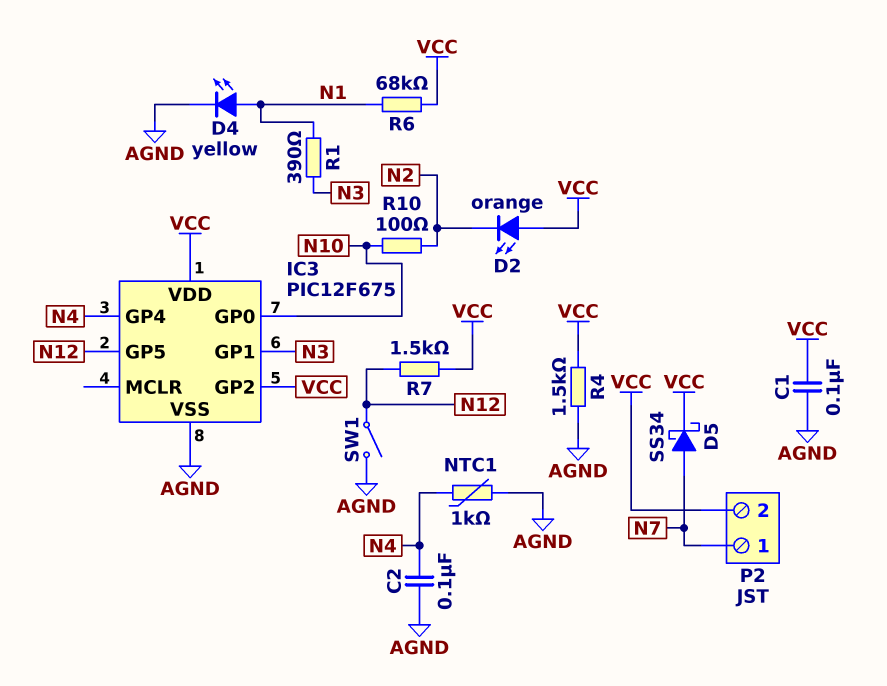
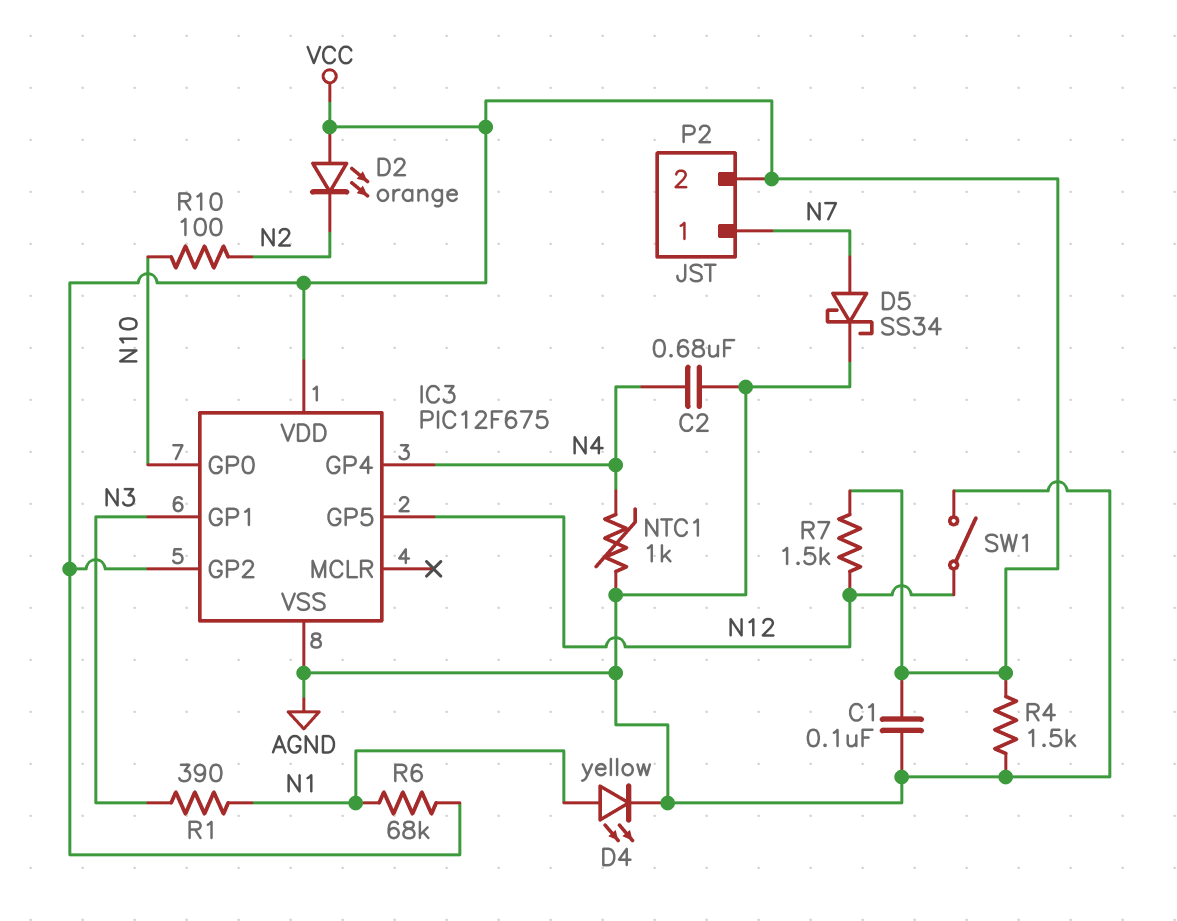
C2: 100nF (AGND, N4) -> 680nF (AGND, N4)
D5: schottky SS34 (A N7, K VCC) -> schottky SS34 (A N7, K AGND)

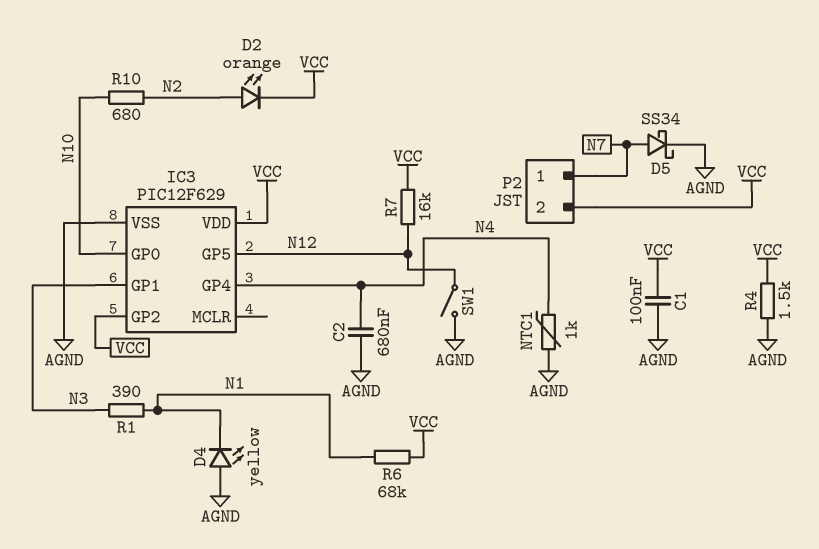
D2: LED orange (A VCC, K N2) -> LED orange (A N2, K VCC)
D4: LED yellow (A N1, K AGND) -> LED yellow (A AGND, K N1)
IC3: PIC12F675 -> PIC12F629
R7: 1.5k (N12, VCC) -> 16k (N12, VCC)
R10: 100 (N2, N10) -> 680 (N2, N10)

